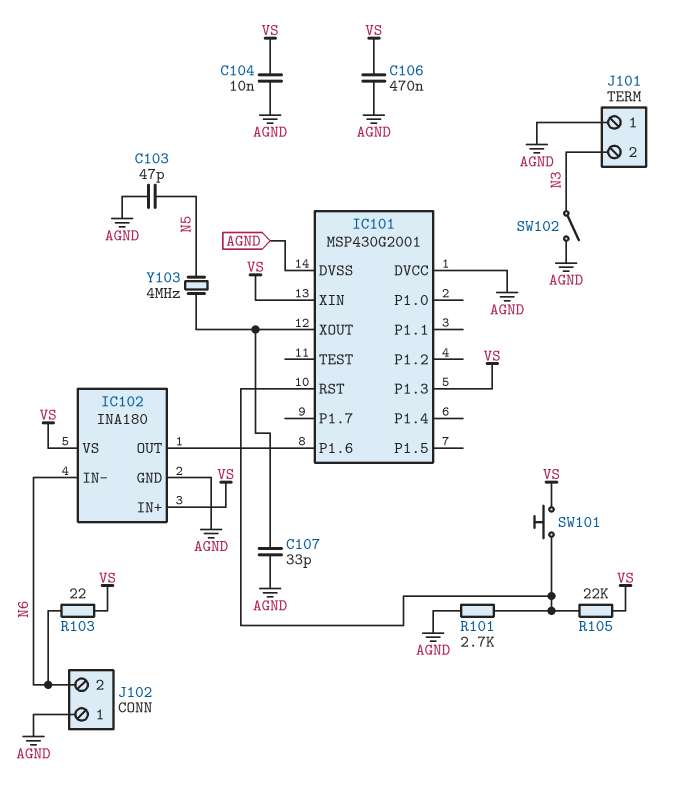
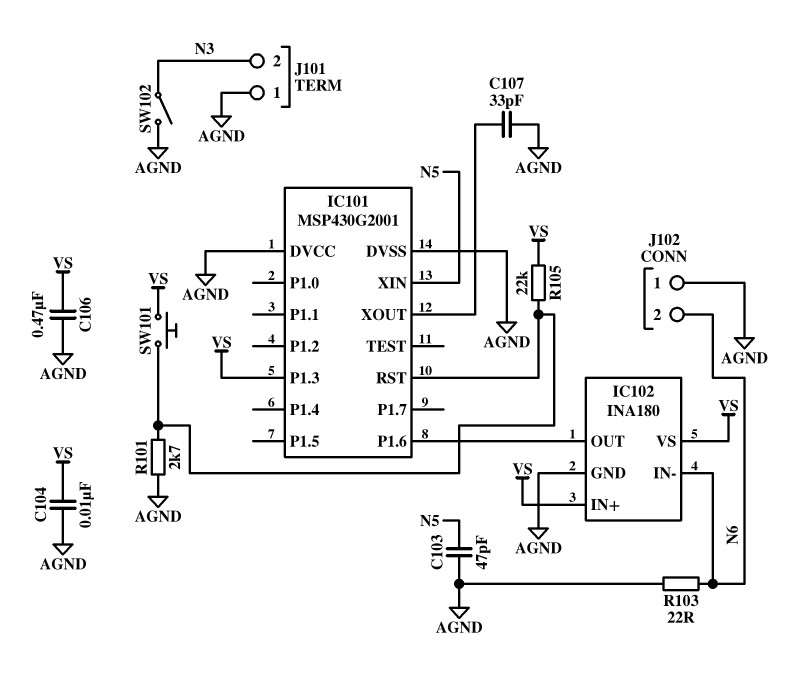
IC101 pin XIN: VS -> N5
R103: 22 (N6, VS) -> 22 (AGND, N6)
Y103: 4MHz (IC101/XOUT, N5) -> none

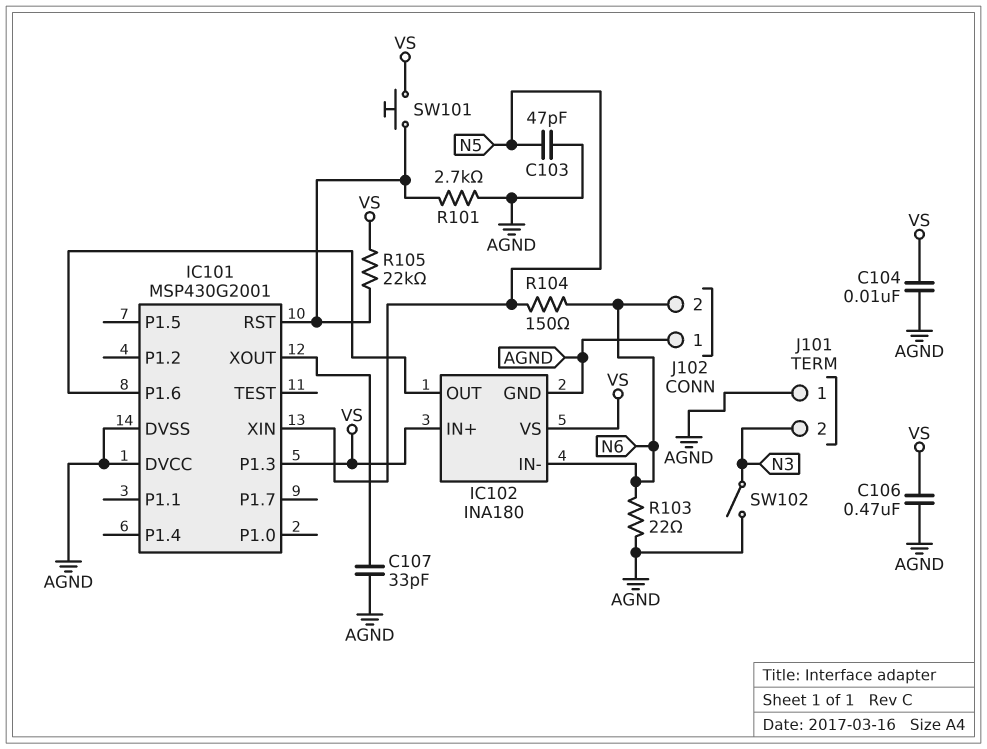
R104: none -> 150 (N5, N6)

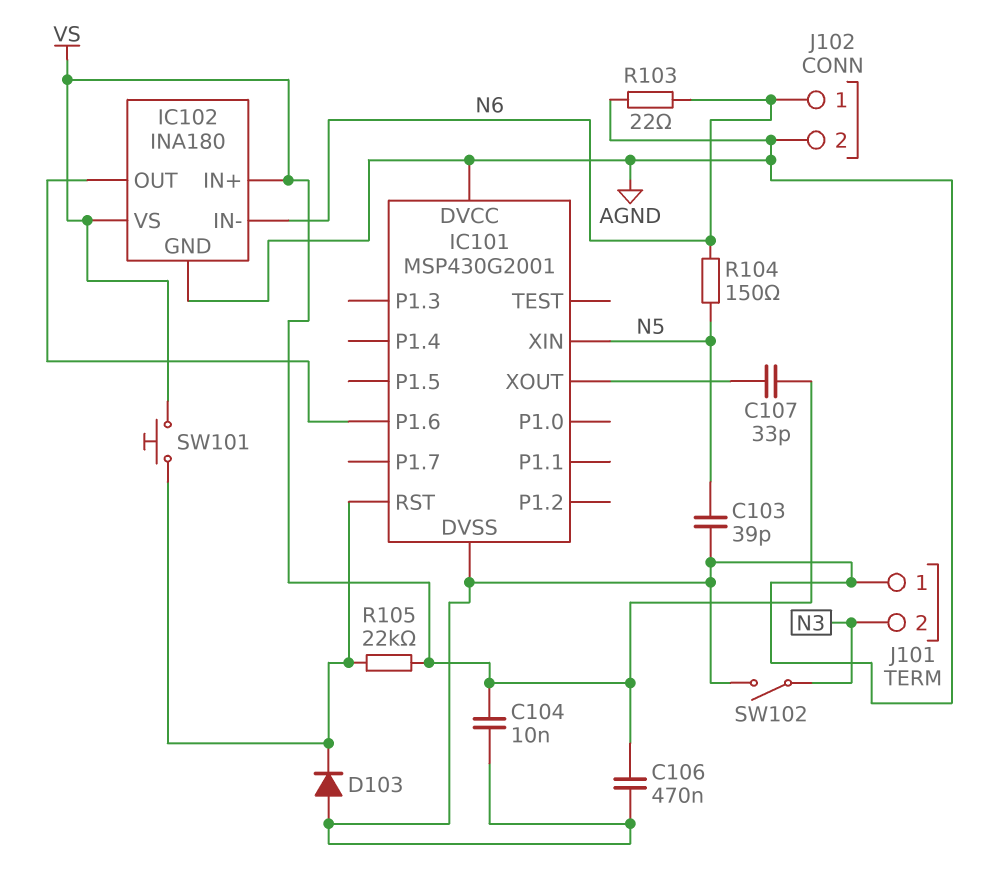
C103: 47pF (AGND, N5) -> 39pF (AGND, N5)
C107: 33pF (AGND, IC101/XOUT) -> 33pF (IC101/XOUT, VS)
D103: none -> diode (A AGND, K IC101/RST)
IC101 pin P1.3: VS -> none
J102 pin 1: AGND -> N6
J102 pin 2: N6 -> AGND
R101: 2.7k (AGND, IC101/RST) -> none

